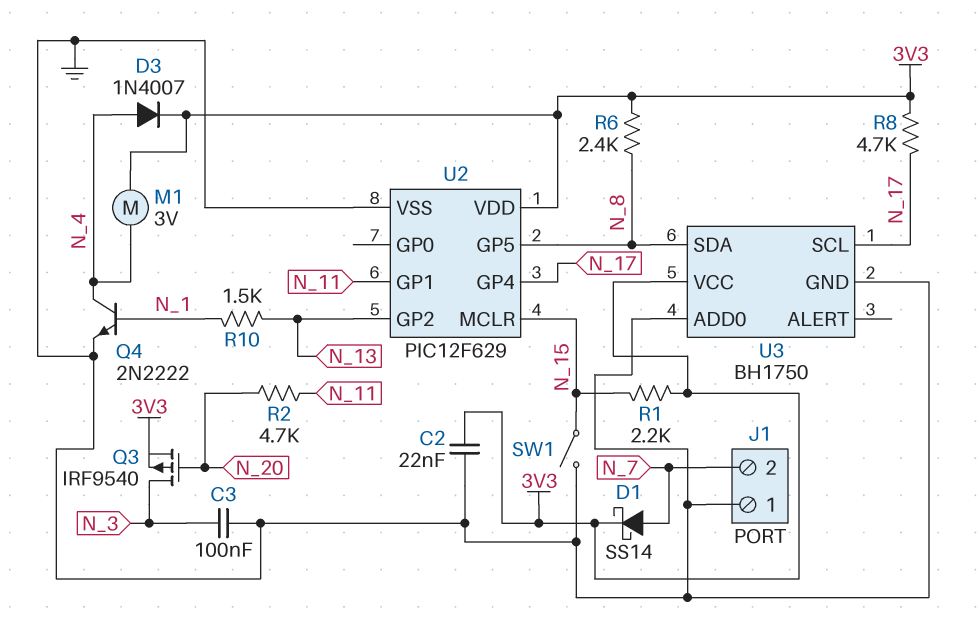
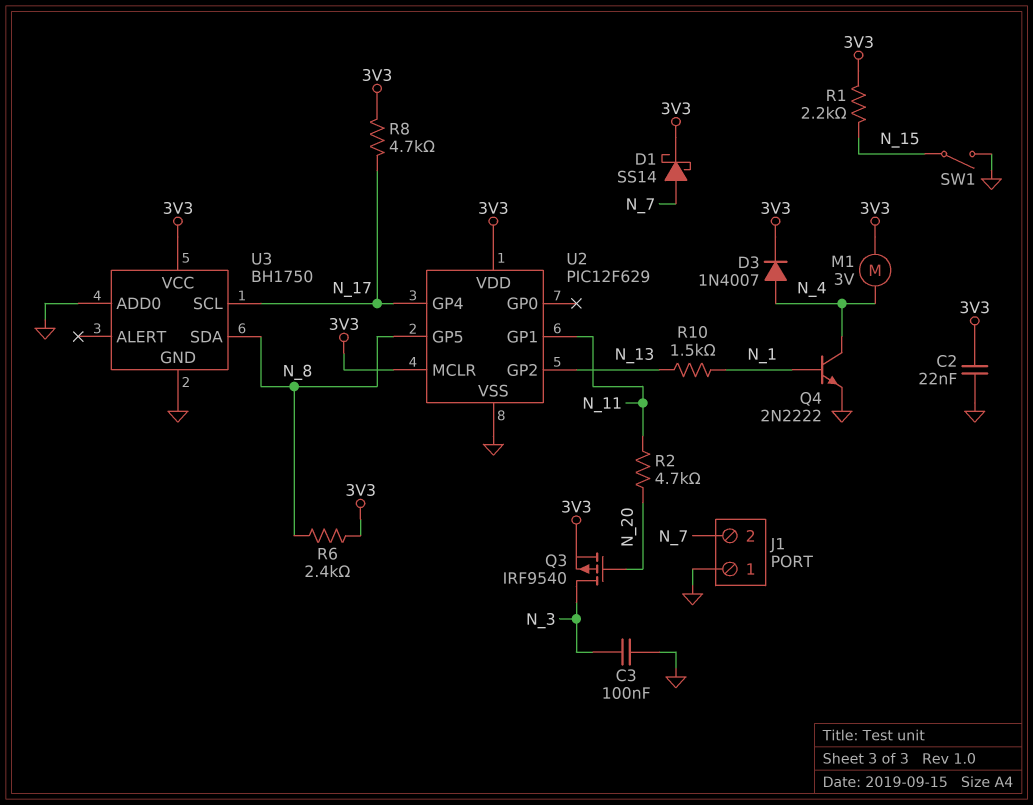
U2 pin MCLR: N_15 -> 3V3

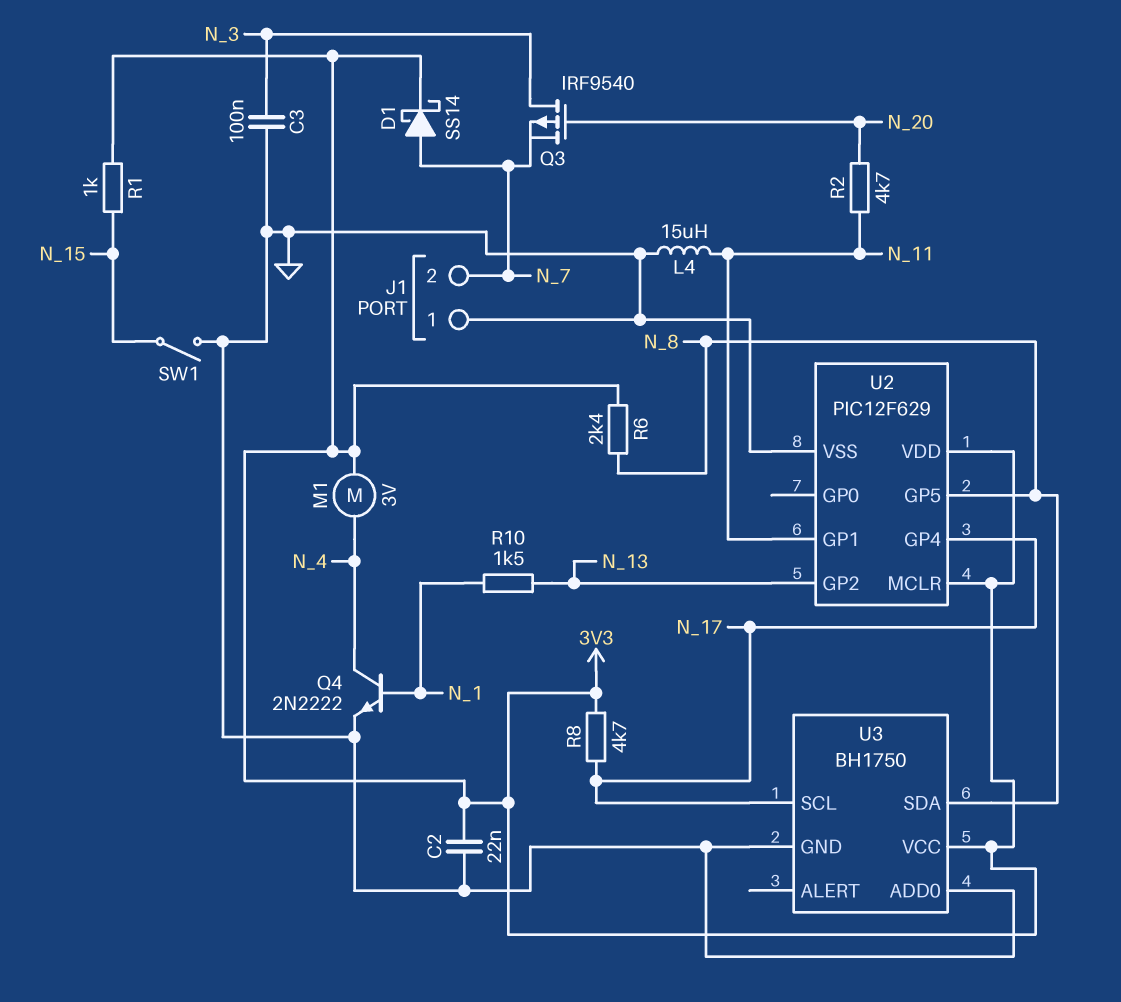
D3: diode 1N4007 (A N_4, K 3V3) -> none
L4: none -> 15uH (GND, N_11)
Q3: PMOS IRF9540 (G N_20, D N_3, S 3V3) -> PMOS IRF9540 (G N_20, D N_3, S N_7)
R1: 2.2k (3V3, N_15) -> 1k (3V3, N_15)

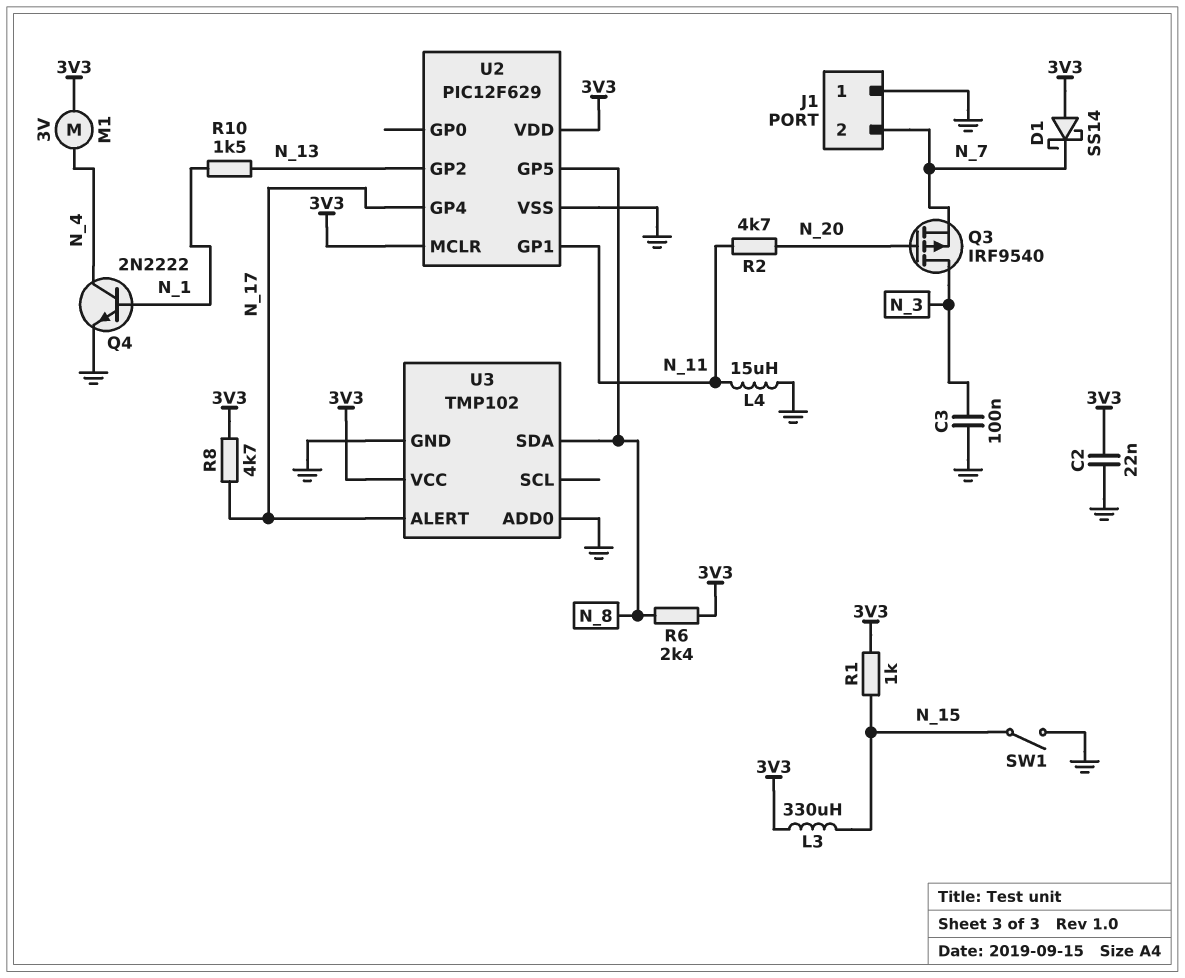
D1: schottky SS14 (A N_7, K 3V3) -> schottky SS14 (A 3V3, K N_7)
L3: none -> 330uH (3V3, N_15)
U3: BH1750 -> TMP102
U3 pin ALERT: none -> N_17
U3 pin SCL: N_17 -> none

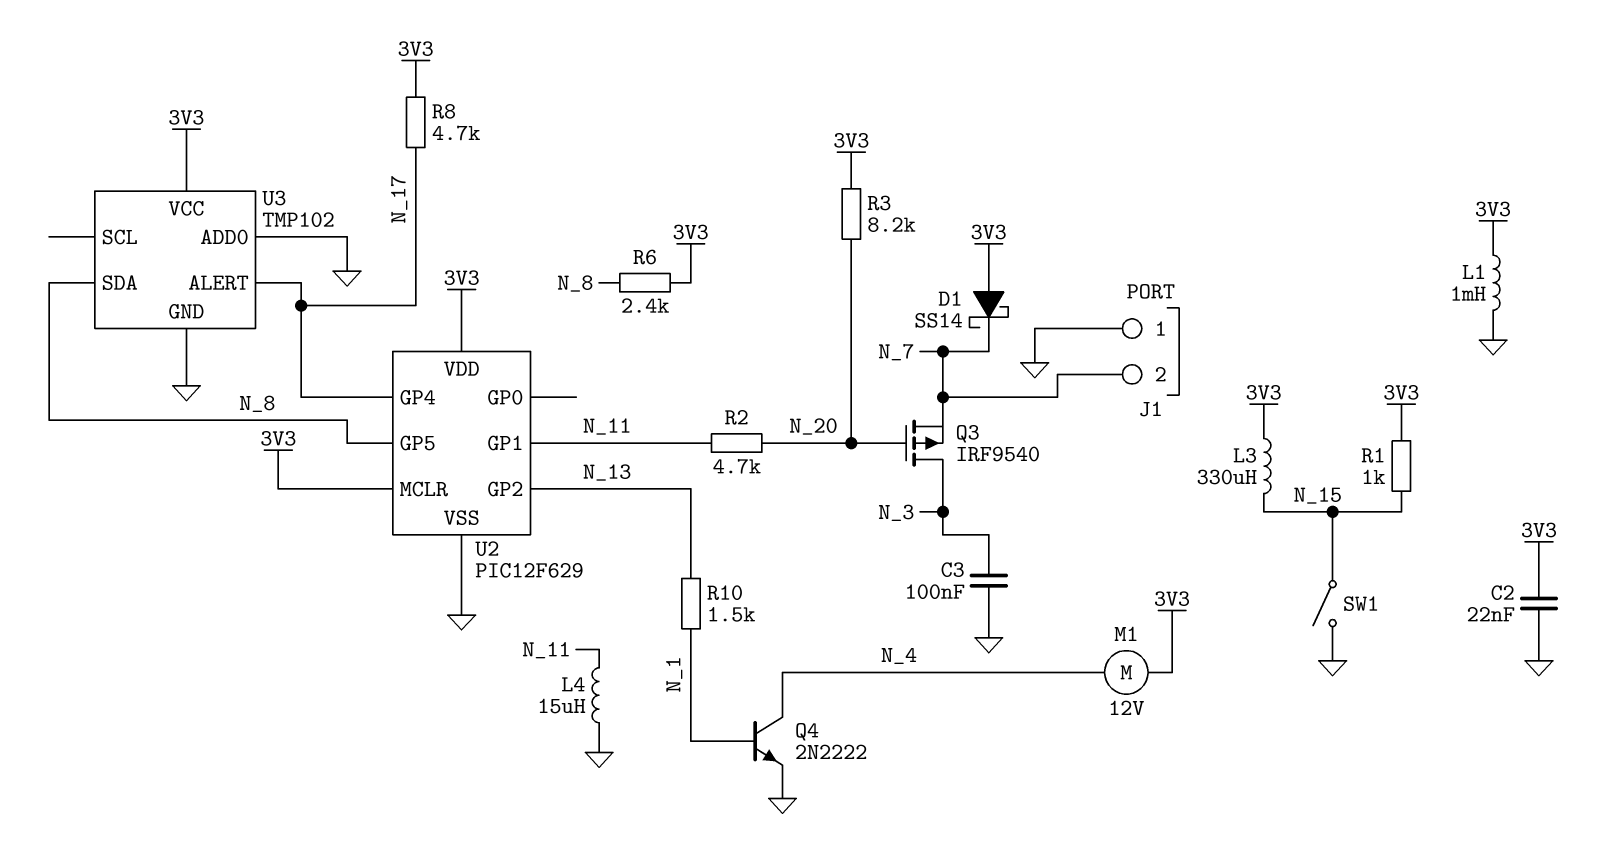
L1: none -> 1mH (3V3, GND)
M1: motor 3V (3V3, N_4) -> motor 12V (3V3, N_4)
R3: none -> 8.2k (3V3, N_20)

